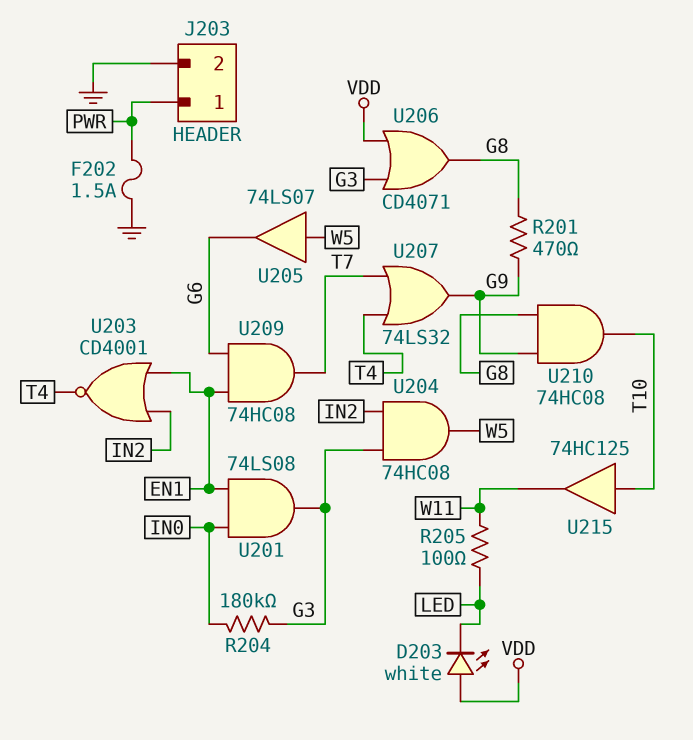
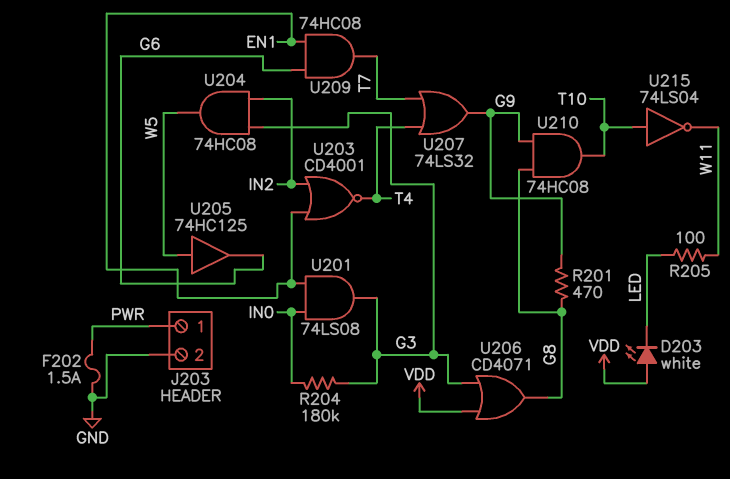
U205: buffer 74LS07 (in W5, out G6) -> buffer 74HC125 (in W5, out G6)
U215: buffer 74HC125 (in T10, out W11) -> NOT 74LS04 (in T10, out W11)

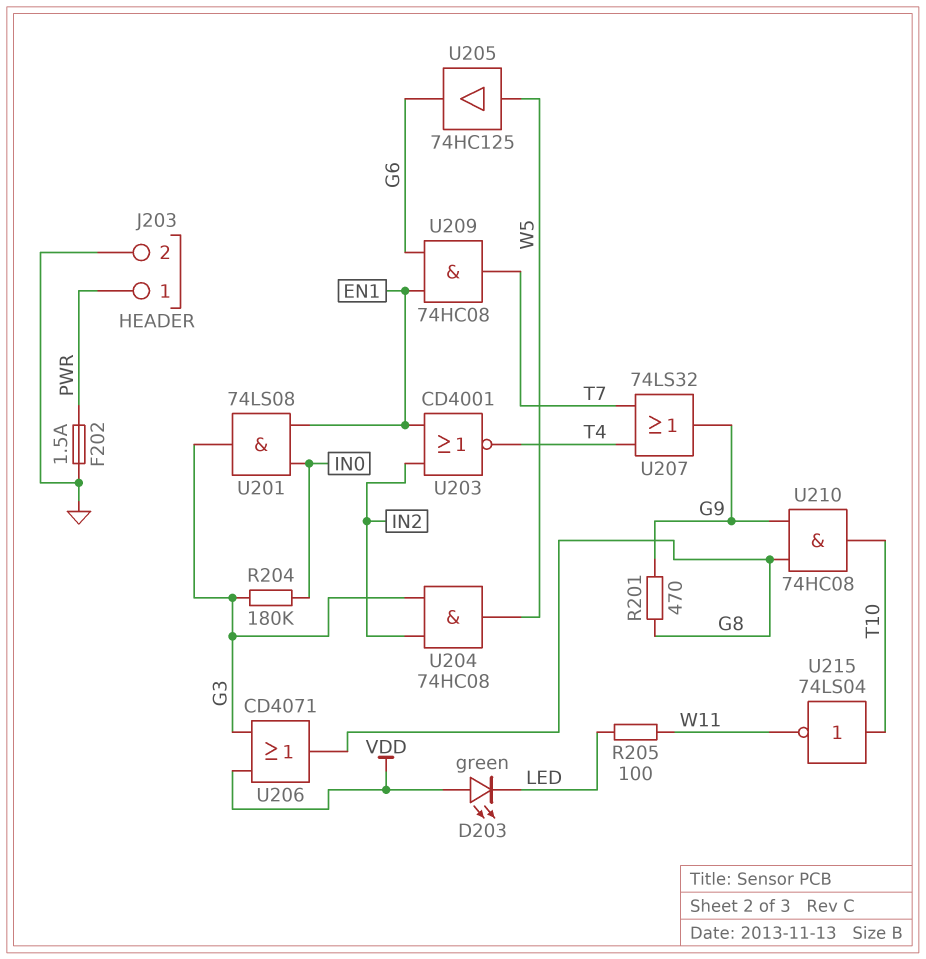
D203: LED white (A VDD, K LED) -> LED green (A VDD, K LED)

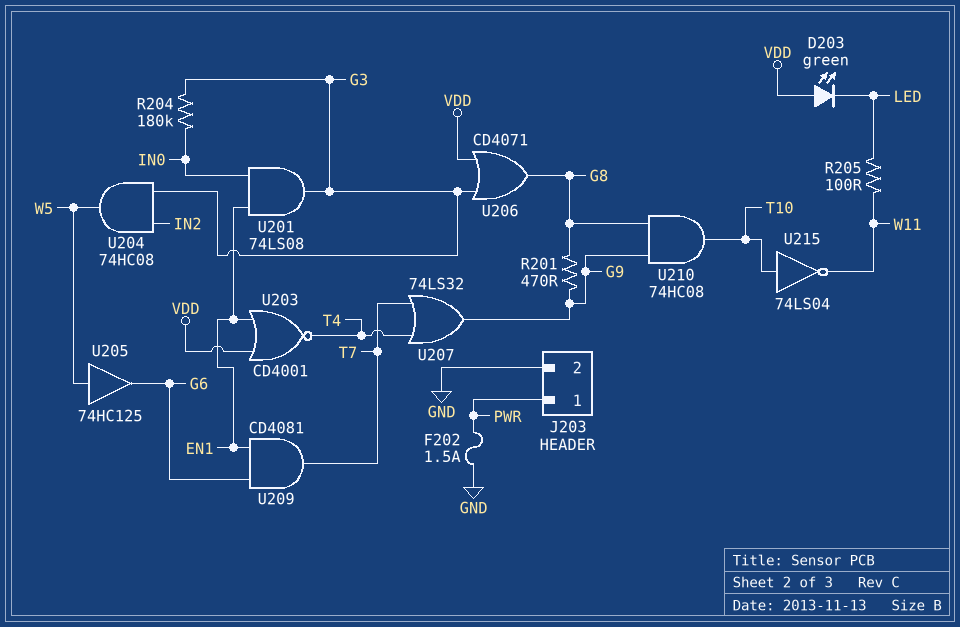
U203: NOR CD4001 (in EN1, in IN2, out T4) -> NOR CD4001 (in EN1, in VDD, out T4)
U209: AND 74HC08 (in EN1, in G6, out T7) -> AND CD4081 (in EN1, in G6, out T7)

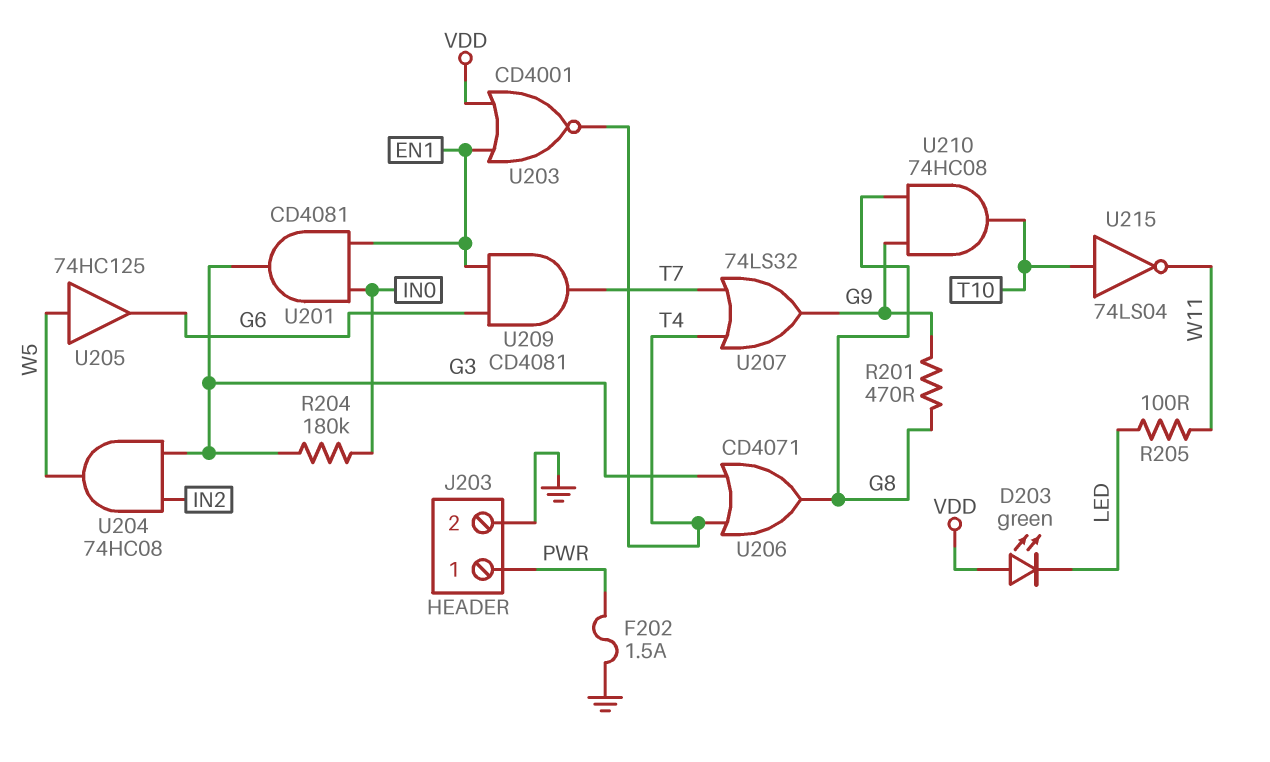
U201: AND 74LS08 (in EN1, in IN0, out G3) -> AND CD4081 (in EN1, in IN0, out G3)
U206: OR CD4071 (in G3, in VDD, out G8) -> OR CD4071 (in G3, in T4, out G8)

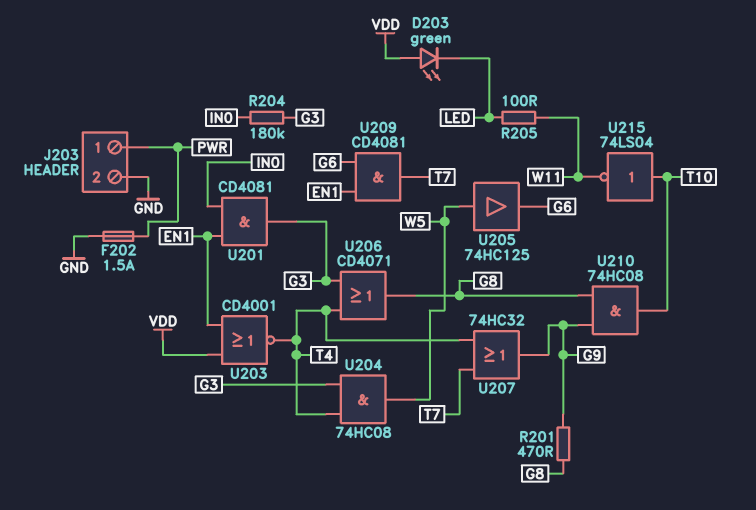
U204: AND 74HC08 (in G3, in IN2, out W5) -> AND 74HC08 (in G3, in T4, out W5)
U207: OR 74LS32 (in T4, in T7, out G9) -> OR 74HC32 (in T4, in T7, out G9)

